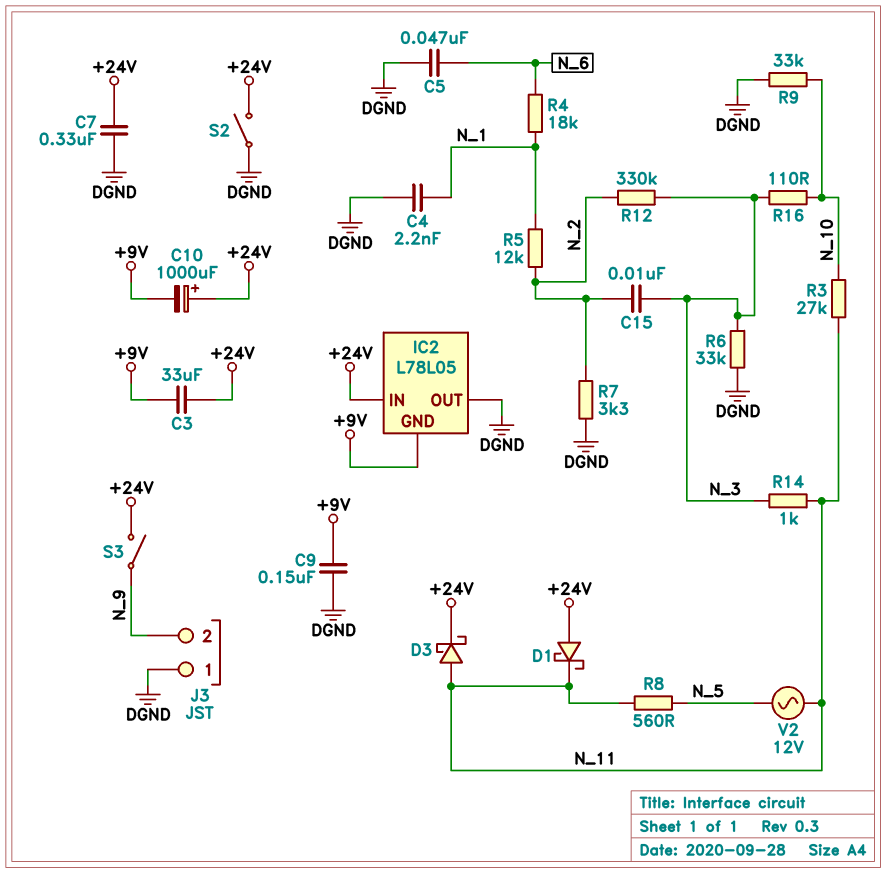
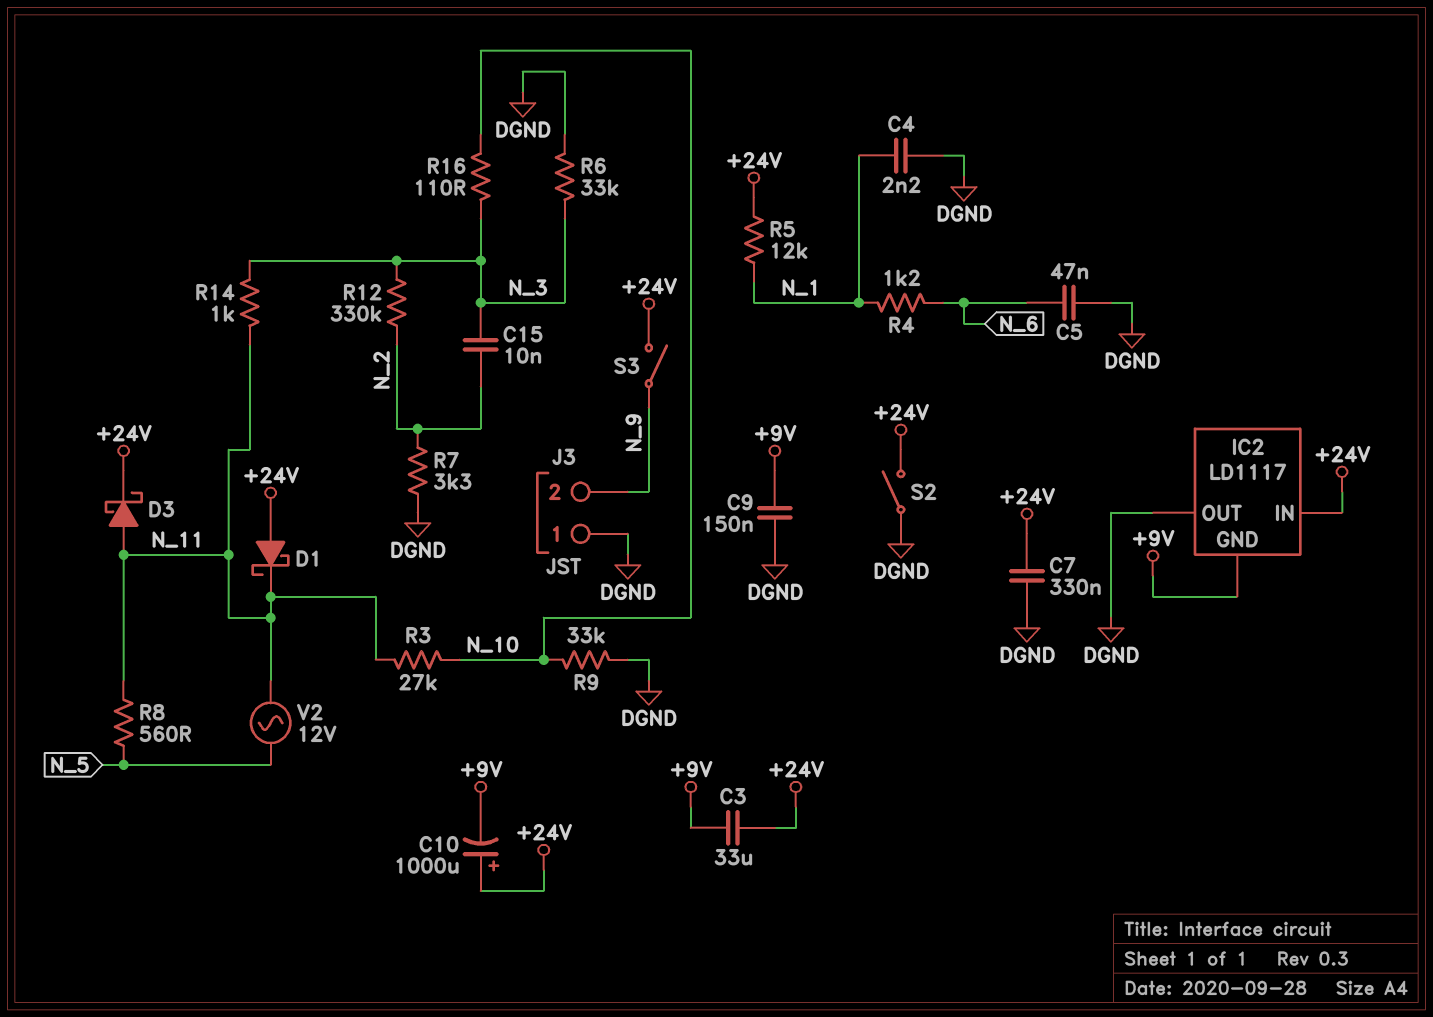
IC2: L78L05 -> LD1117
R4: 18k (N_1, N_6) -> 1.2k (N_1, N_6)
R5: 12k (N_1, N_2) -> 12k (+24V, N_1)

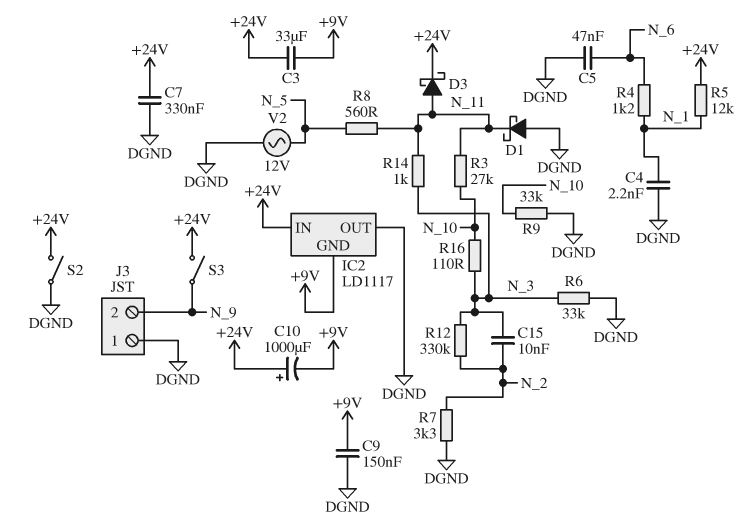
D1: schottky (A +24V, K N_11) -> schottky (A DGND, K N_11)
V2: AC 12V (N_5, N_11) -> AC 12V (DGND, N_5)

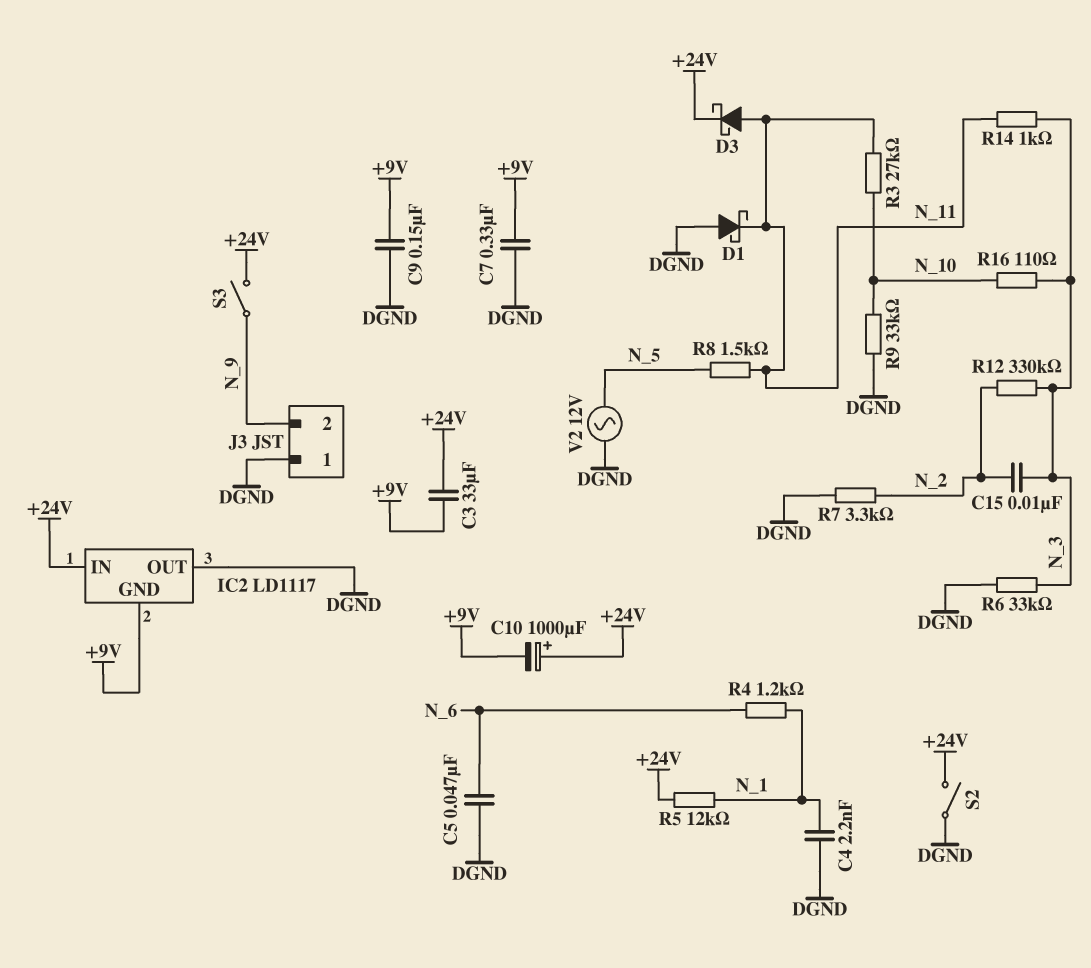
C7: 330nF (+24V, DGND) -> 330nF (+9V, DGND)
R8: 560 (N_5, N_11) -> 1.5k (N_5, N_11)

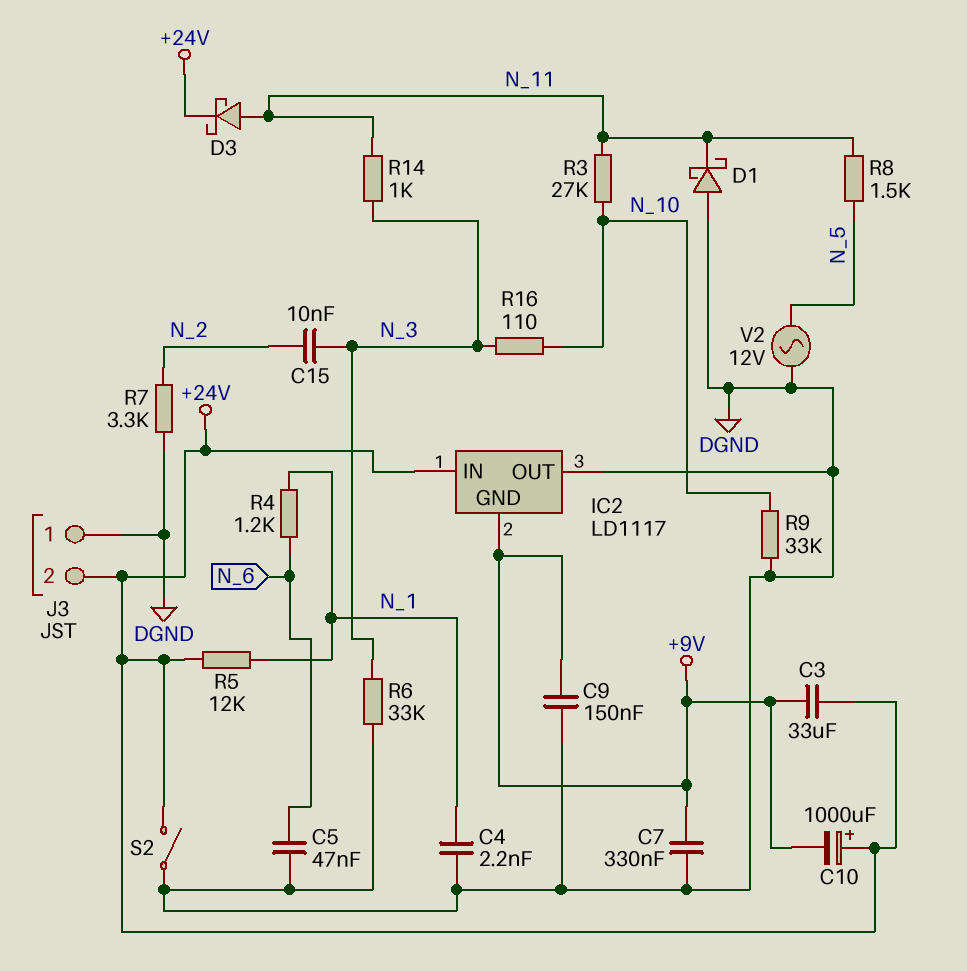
J3 pin 2: N_9 -> +24V
R12: 330k (N_2, N_3) -> none
S3: switch (+24V, N_9) -> none

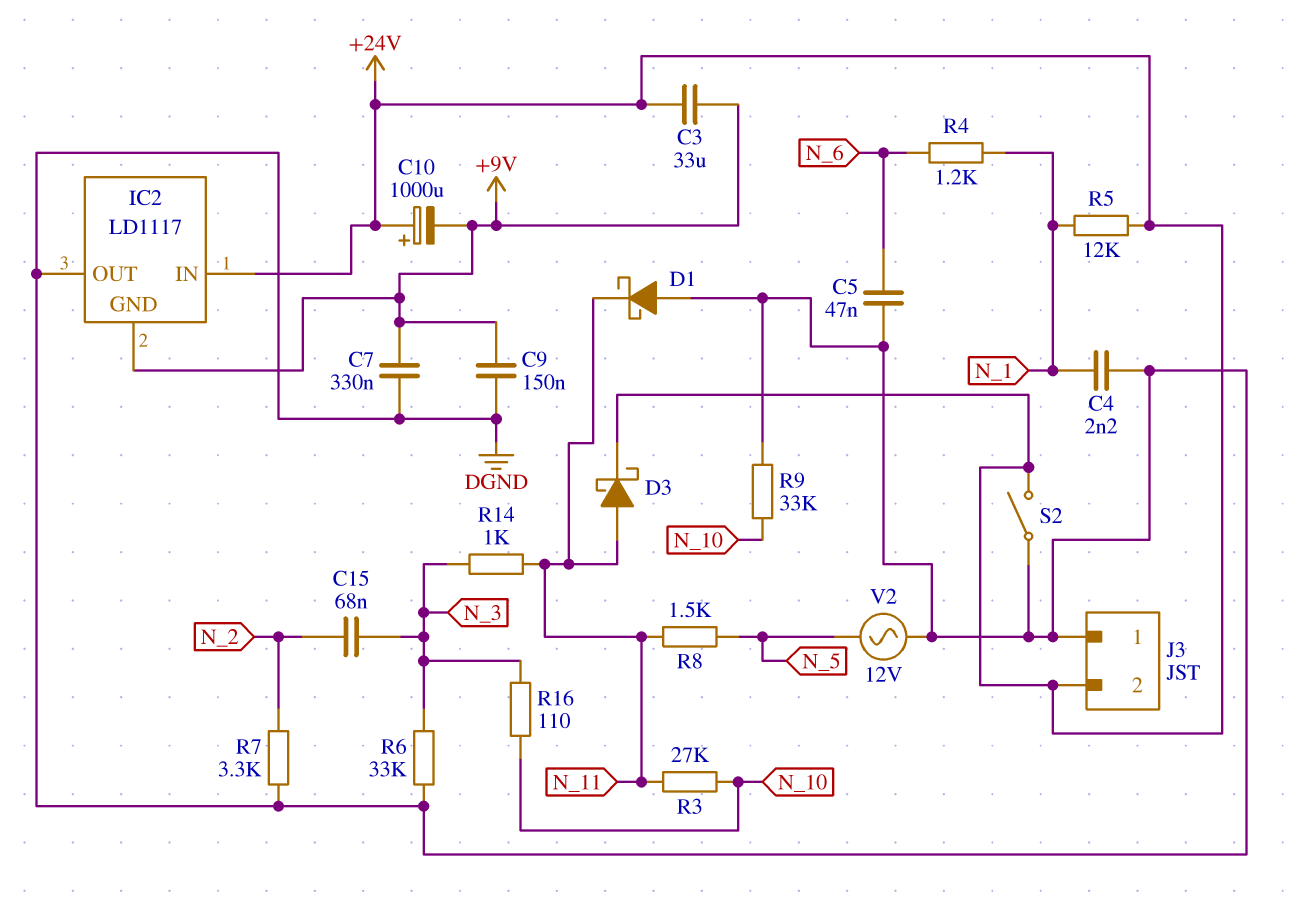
C15: 10nF (N_2, N_3) -> 68nF (N_2, N_3)

